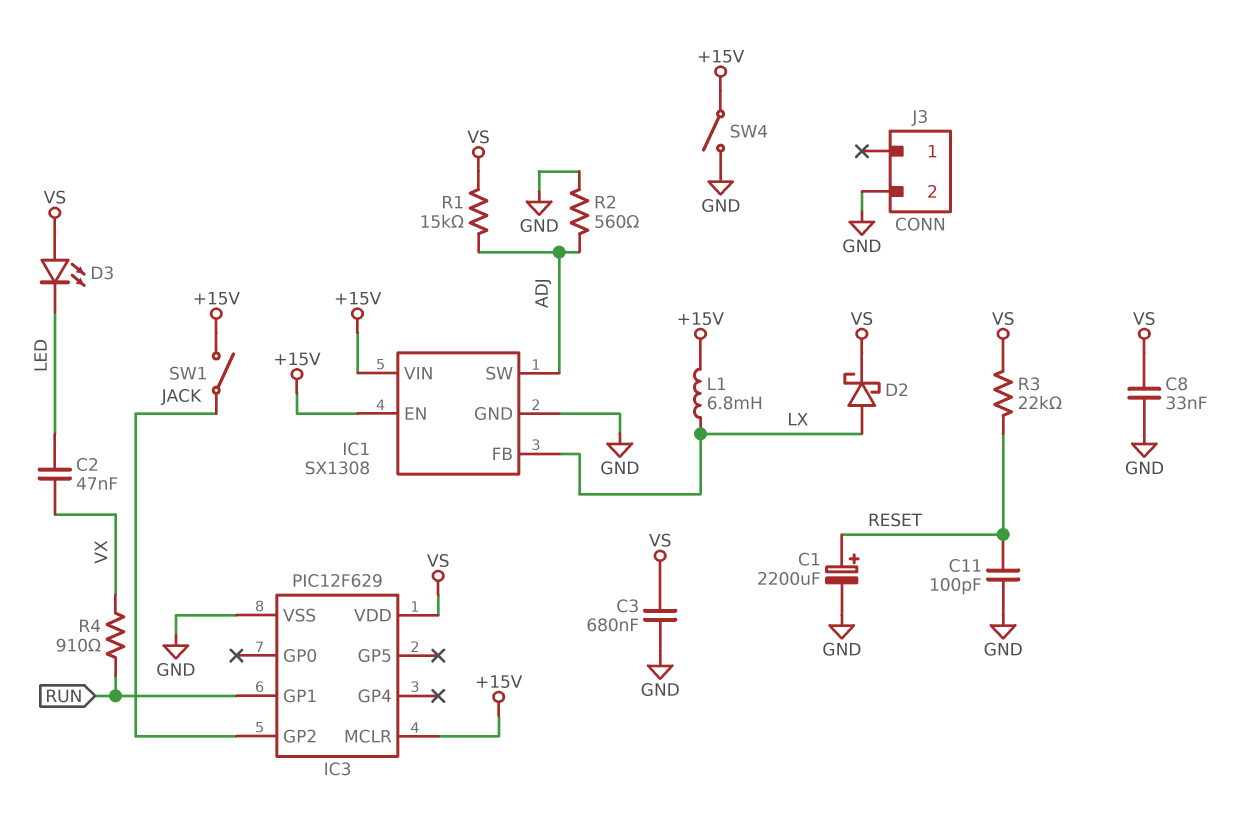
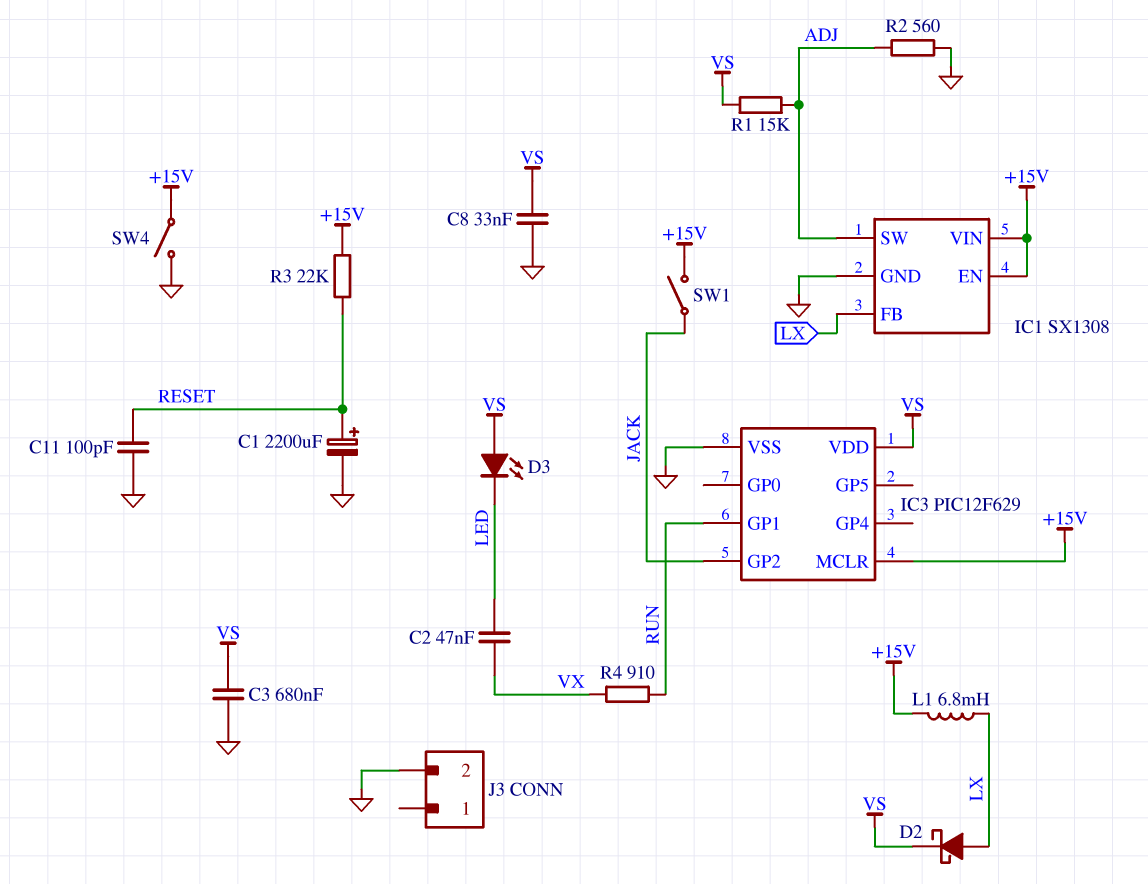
R3: 22k (RESET, VS) -> 22k (+15V, RESET)

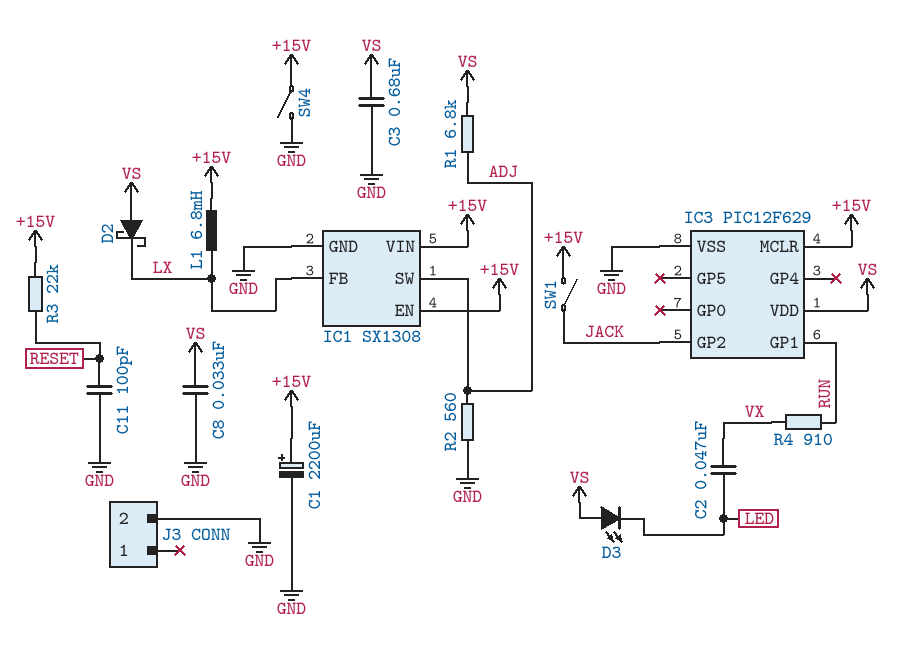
C1: 2200uF (plus RESET, minus GND) -> 2200uF (plus +15V, minus GND)
D2: schottky (A LX, K VS) -> schottky (A VS, K LX)
R1: 15k (ADJ, VS) -> 6.8k (ADJ, VS)

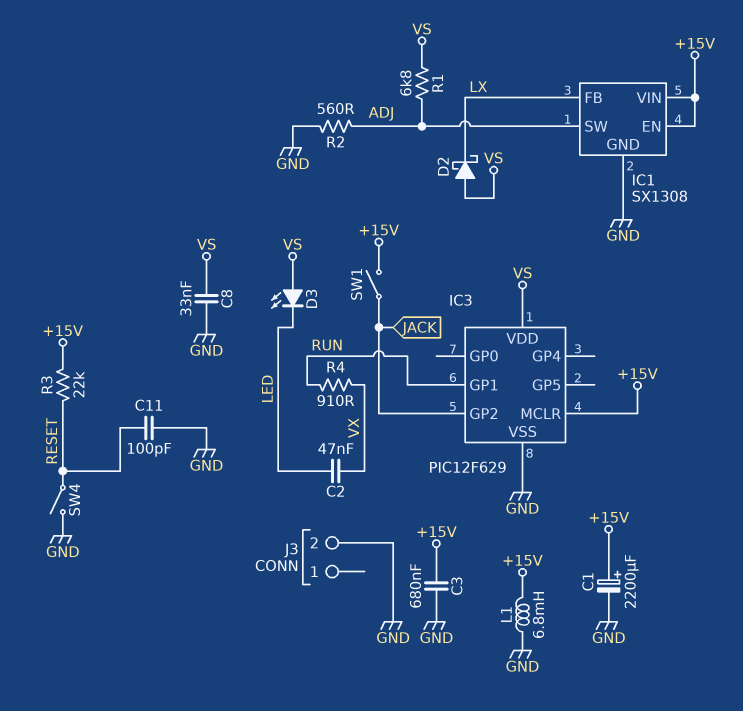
C3: 680nF (GND, VS) -> 680nF (+15V, GND)
L1: 6.8mH (+15V, LX) -> 6.8mH (+15V, GND)
SW4: switch (+15V, GND) -> switch (GND, RESET)

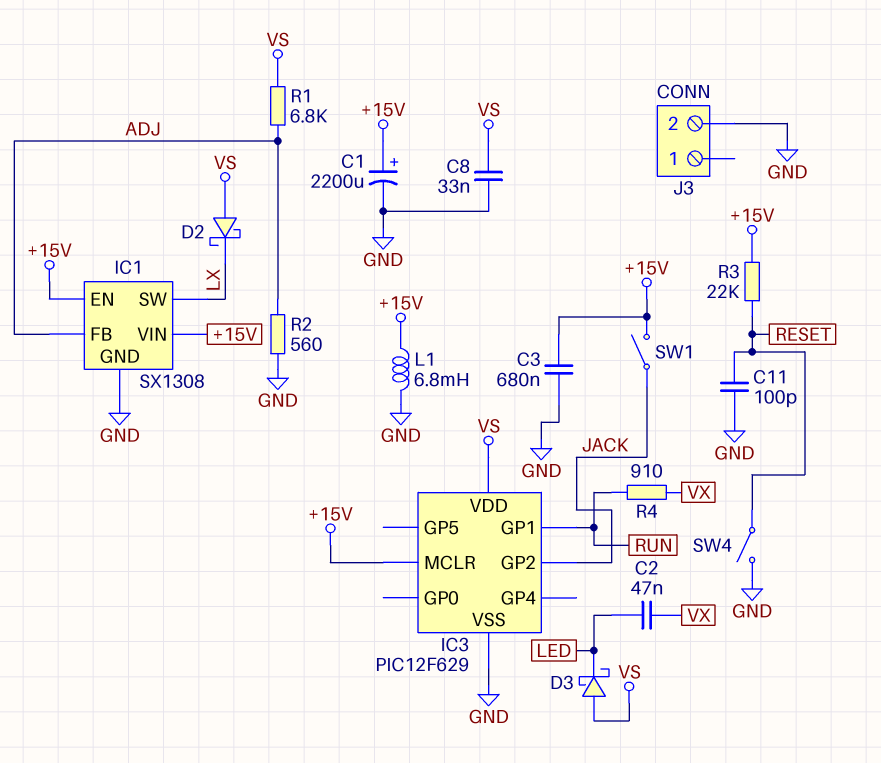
D3: LED (A VS, K LED) -> schottky (A VS, K LED)
IC1 pin FB: LX -> ADJ
IC1 pin SW: ADJ -> LX

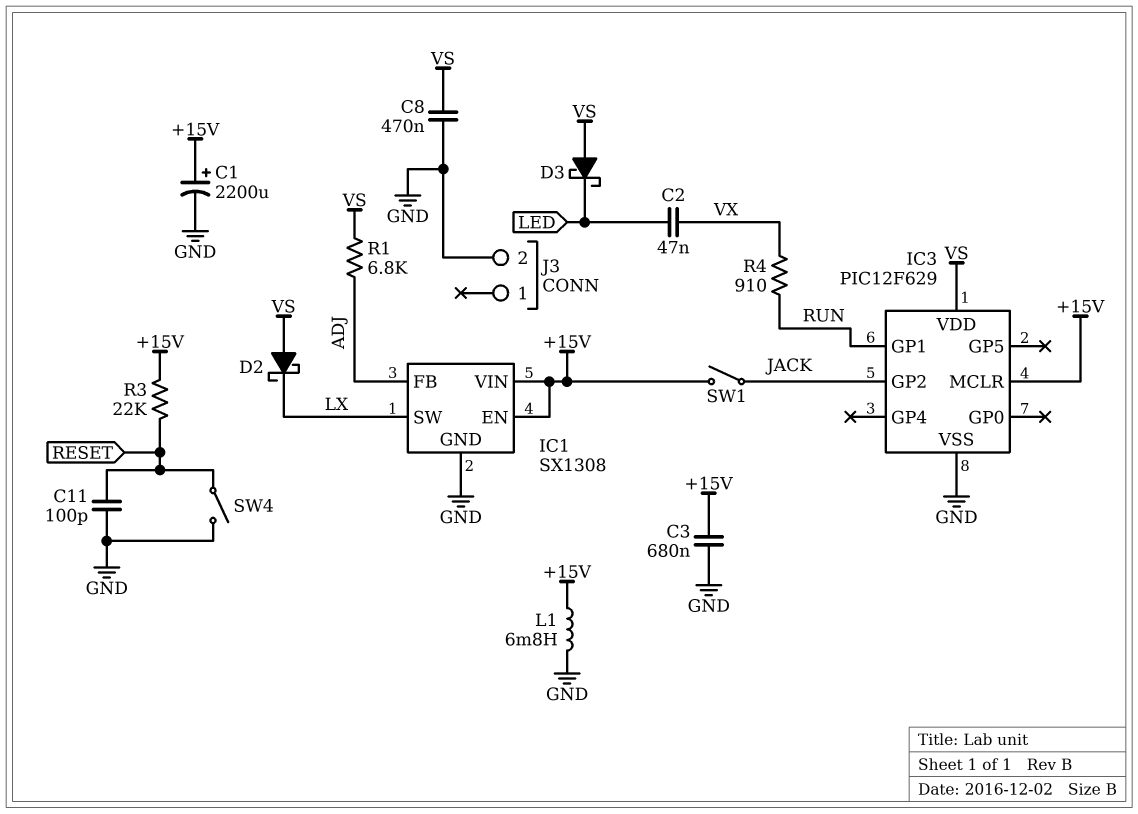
C8: 33nF (GND, VS) -> 470nF (GND, VS)
R2: 560 (ADJ, GND) -> none

